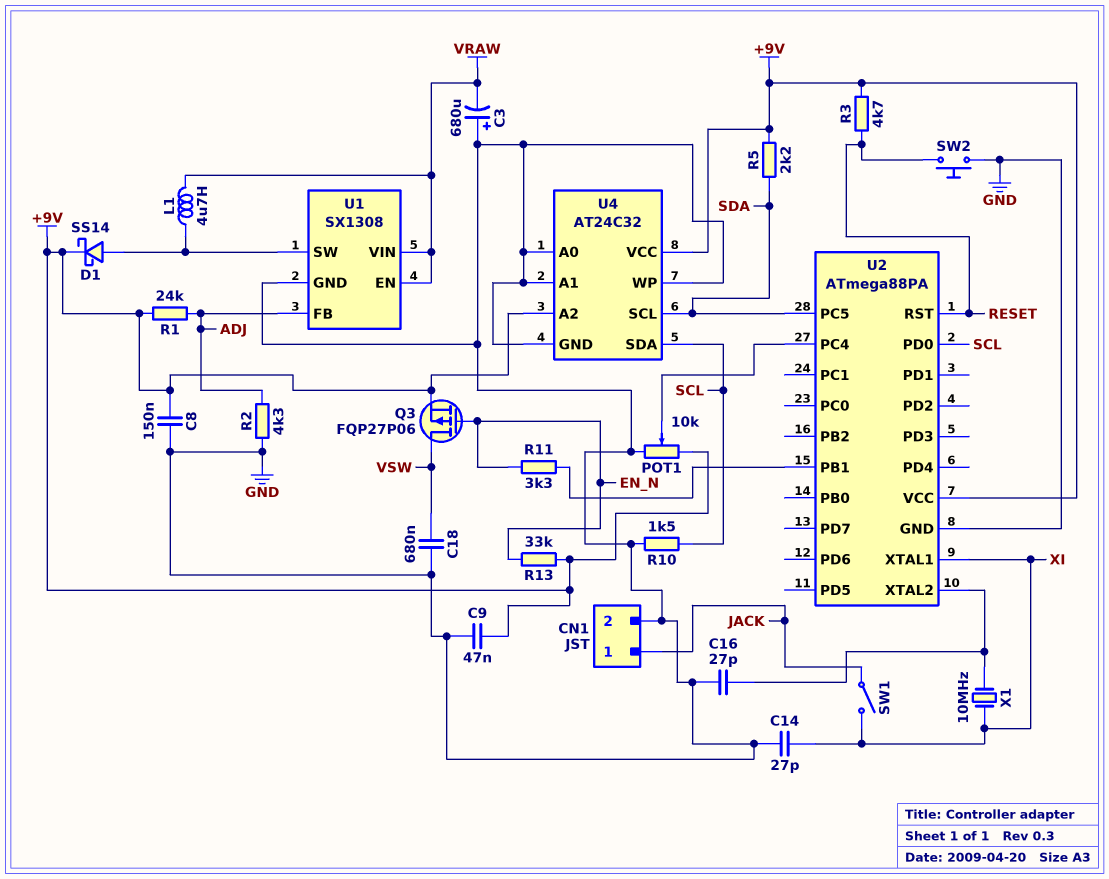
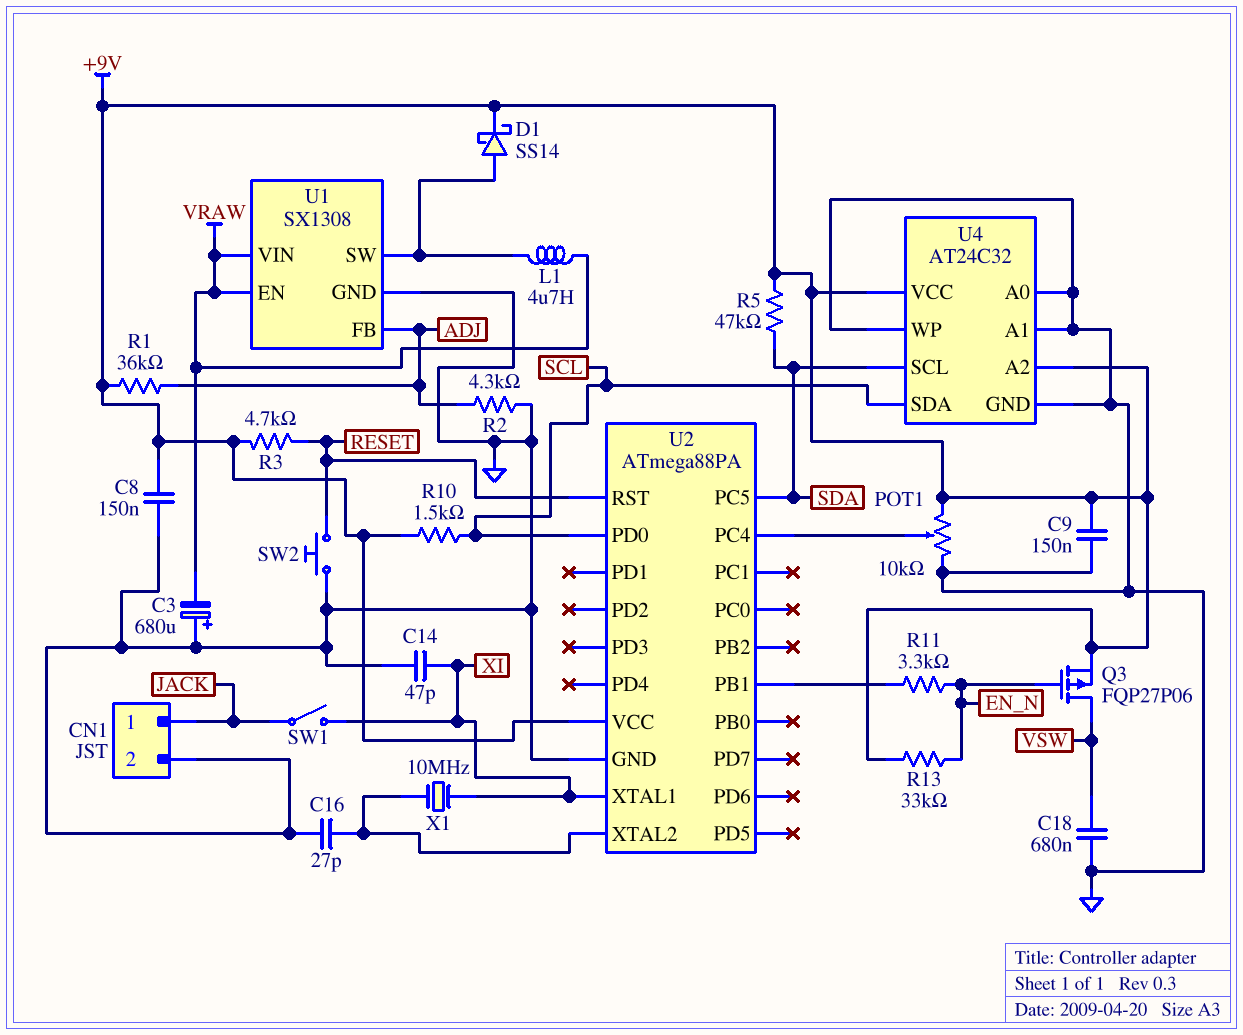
C9: 47nF (+9V, GND) -> 150nF (+9V, GND)
C14: 27pF (GND, XI) -> 47pF (GND, XI)
R1: 24k (+9V, ADJ) -> 36k (+9V, ADJ)
R5: 2.2k (+9V, SDA) -> 47k (+9V, SDA)
R10: 1.5k (GND, SCL) -> 1.5k (+9V, SCL)

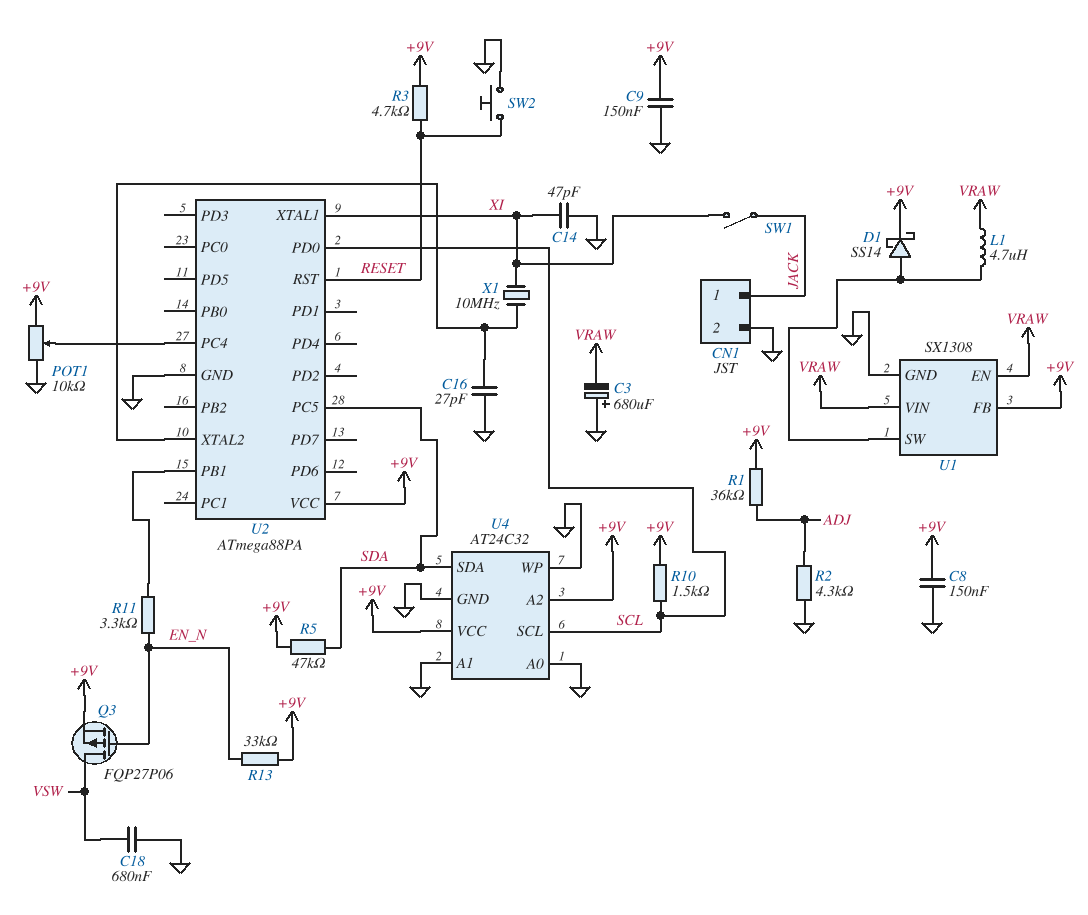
U1 pin FB: ADJ -> +9V
U4 pin SCL: SDA -> SCL
U4 pin SDA: SCL -> SDA

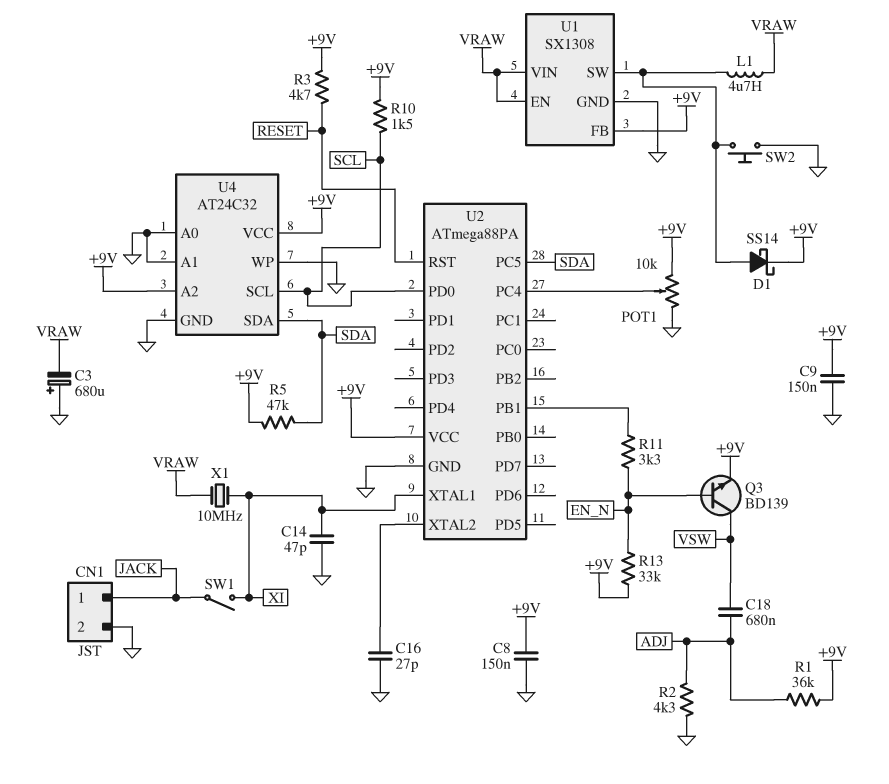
C18: 680nF (GND, VSW) -> 680nF (ADJ, VSW)
Q3: PMOS FQP27P06 (G EN_N, D VSW, S +9V) -> NPN BD139 (B EN_N, C VSW, E +9V)
SW2: button (GND, RESET) -> button (GND, U1/SW)
X1: 10MHz (U2/XTAL2, XI) -> 10MHz (VRAW, XI)

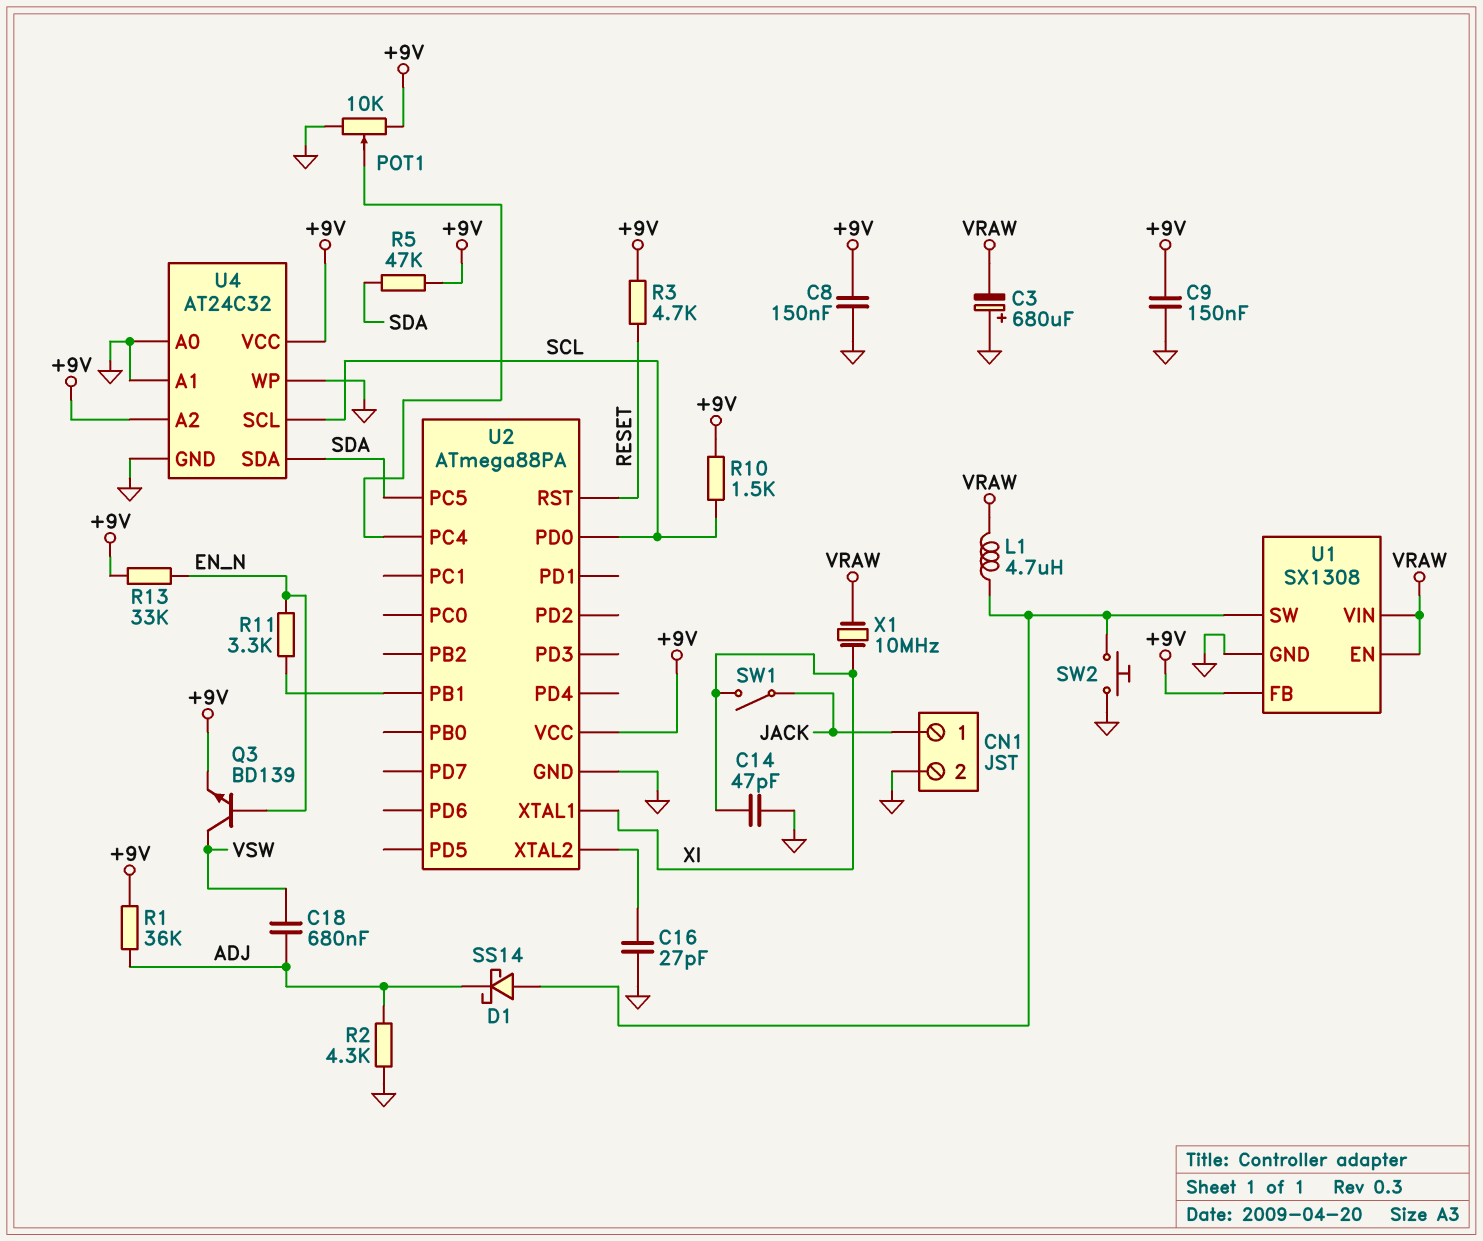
D1: schottky SS14 (A U1/SW, K +9V) -> schottky SS14 (A U1/SW, K ADJ)

